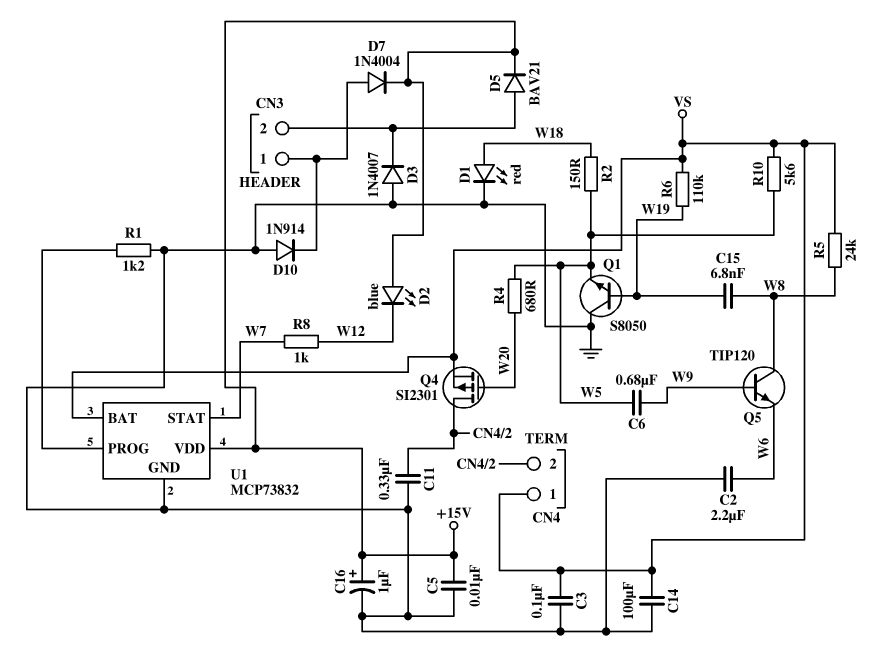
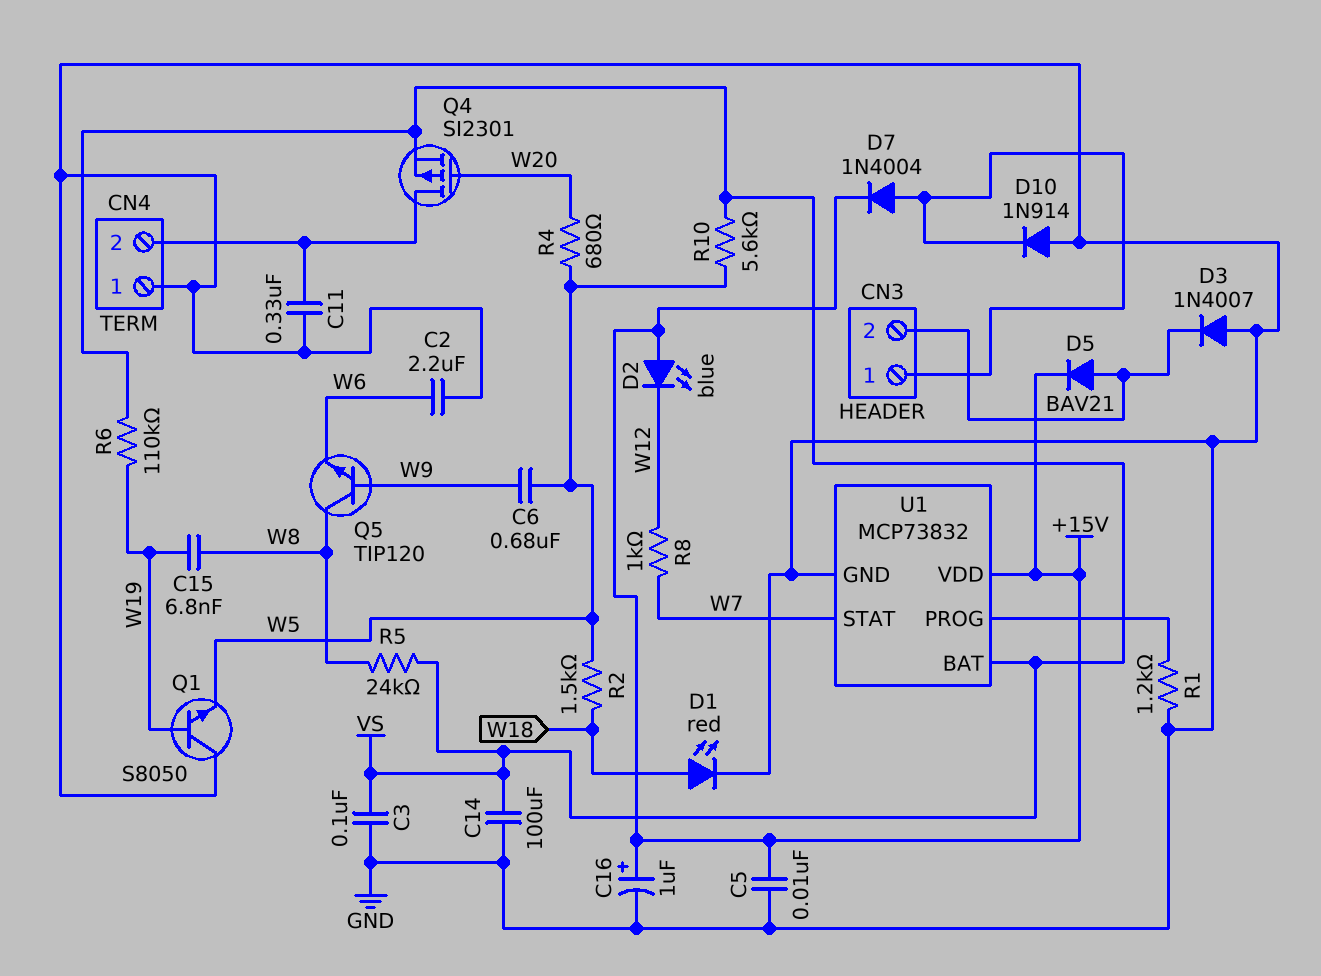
CN4 pin 1: VS -> GND
R2: 150 (W5, W18) -> 1.5k (W5, W18)

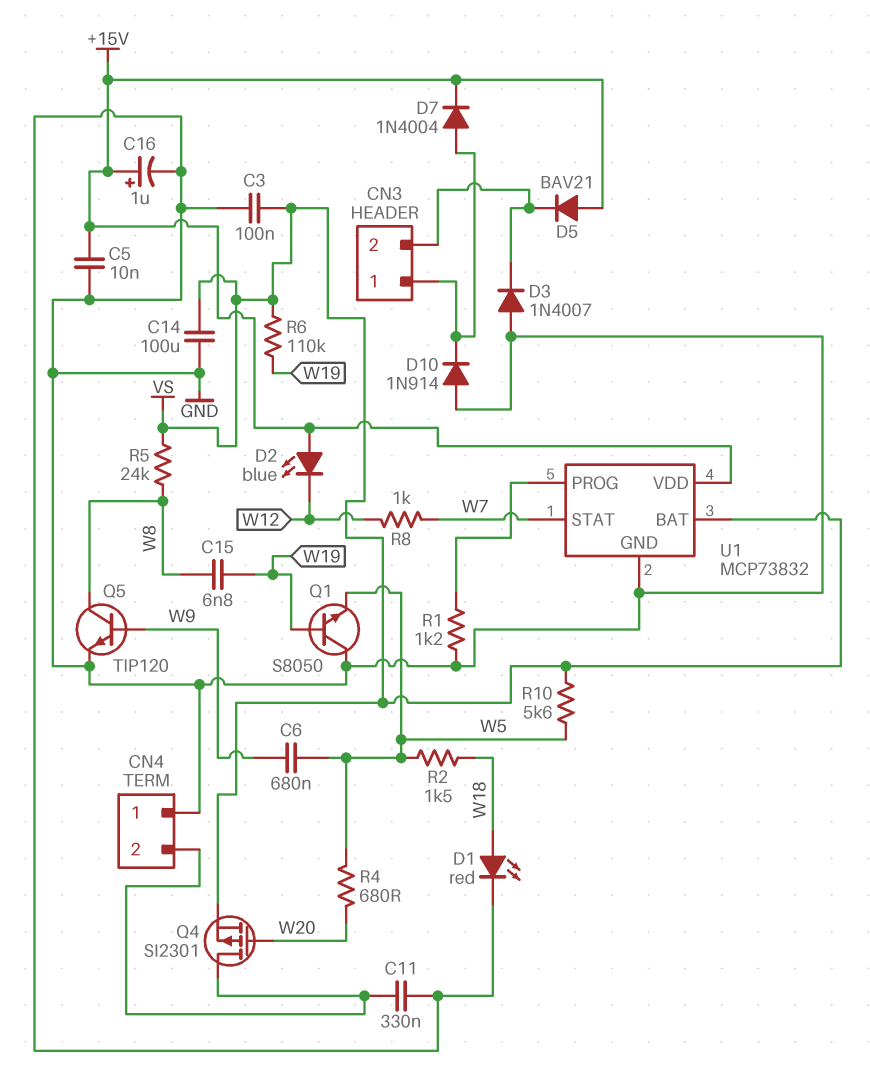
C2: 2.2uF (GND, W6) -> none
D5: diode BAV21 (A CN3/2, K +15V) -> diode BAV21 (A +15V, K CN3/2)
Q5: NPN TIP120 (B W9, C W8, E W6) -> NPN TIP120 (B W9, C W8, E GND)

